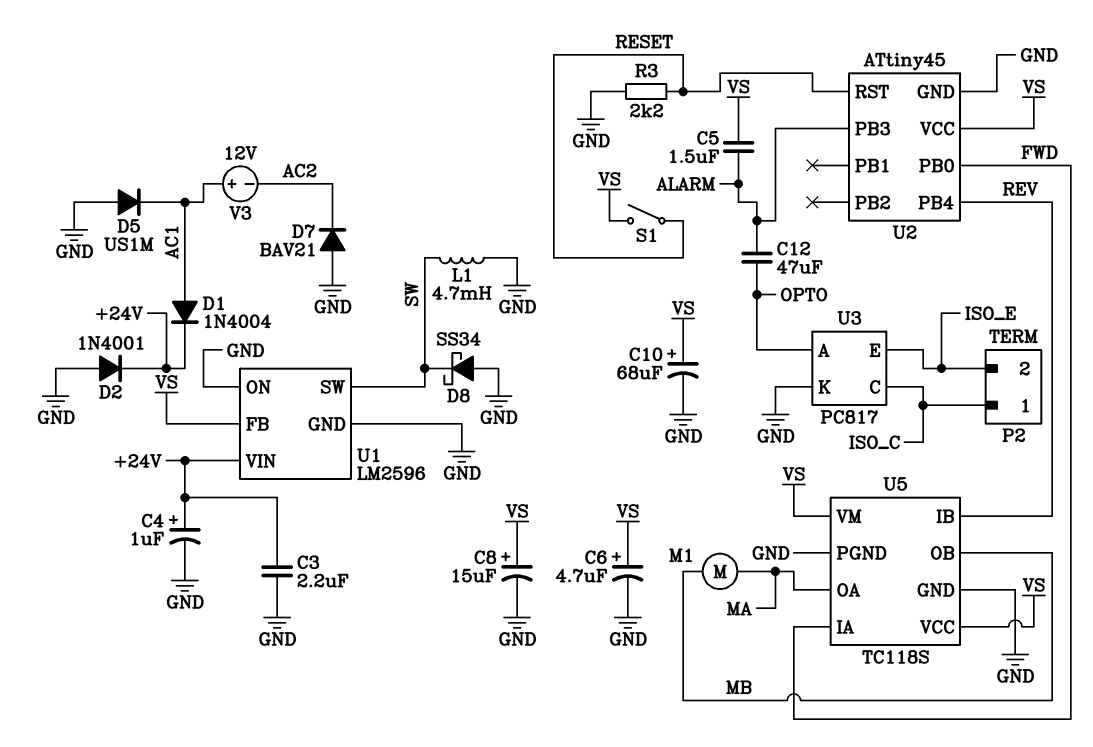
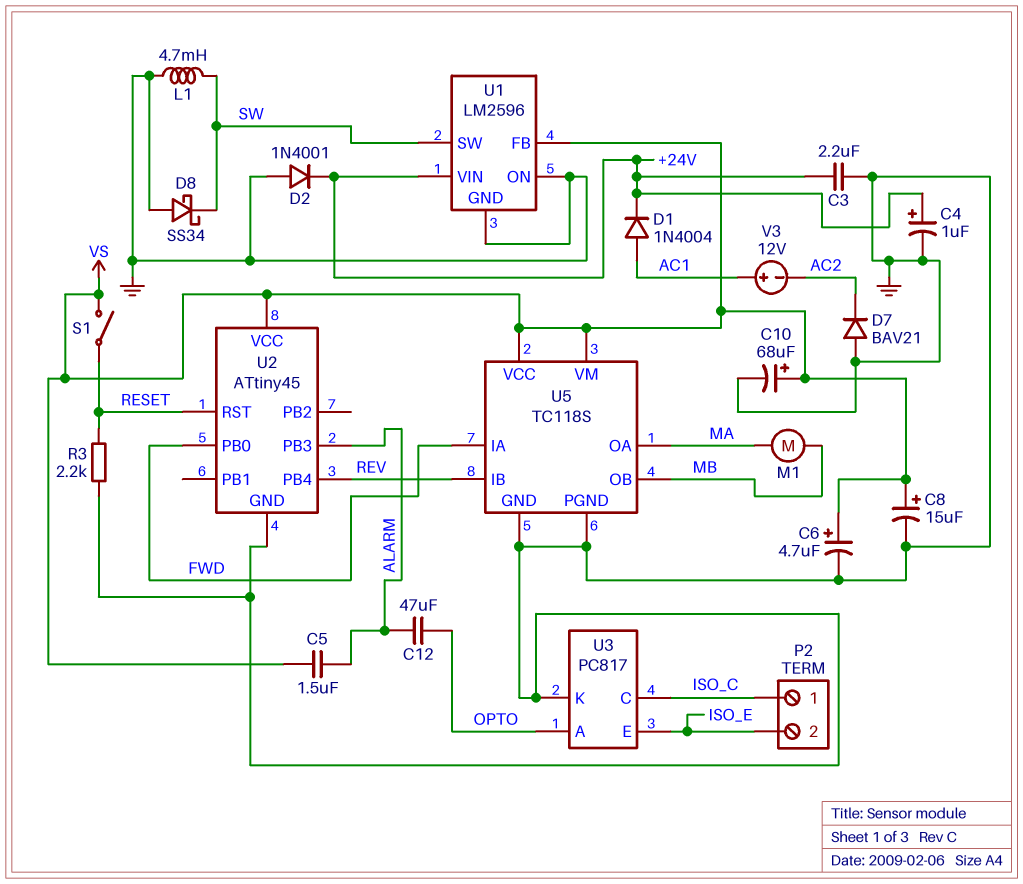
D5: diode US1M (A GND, K AC1) -> none

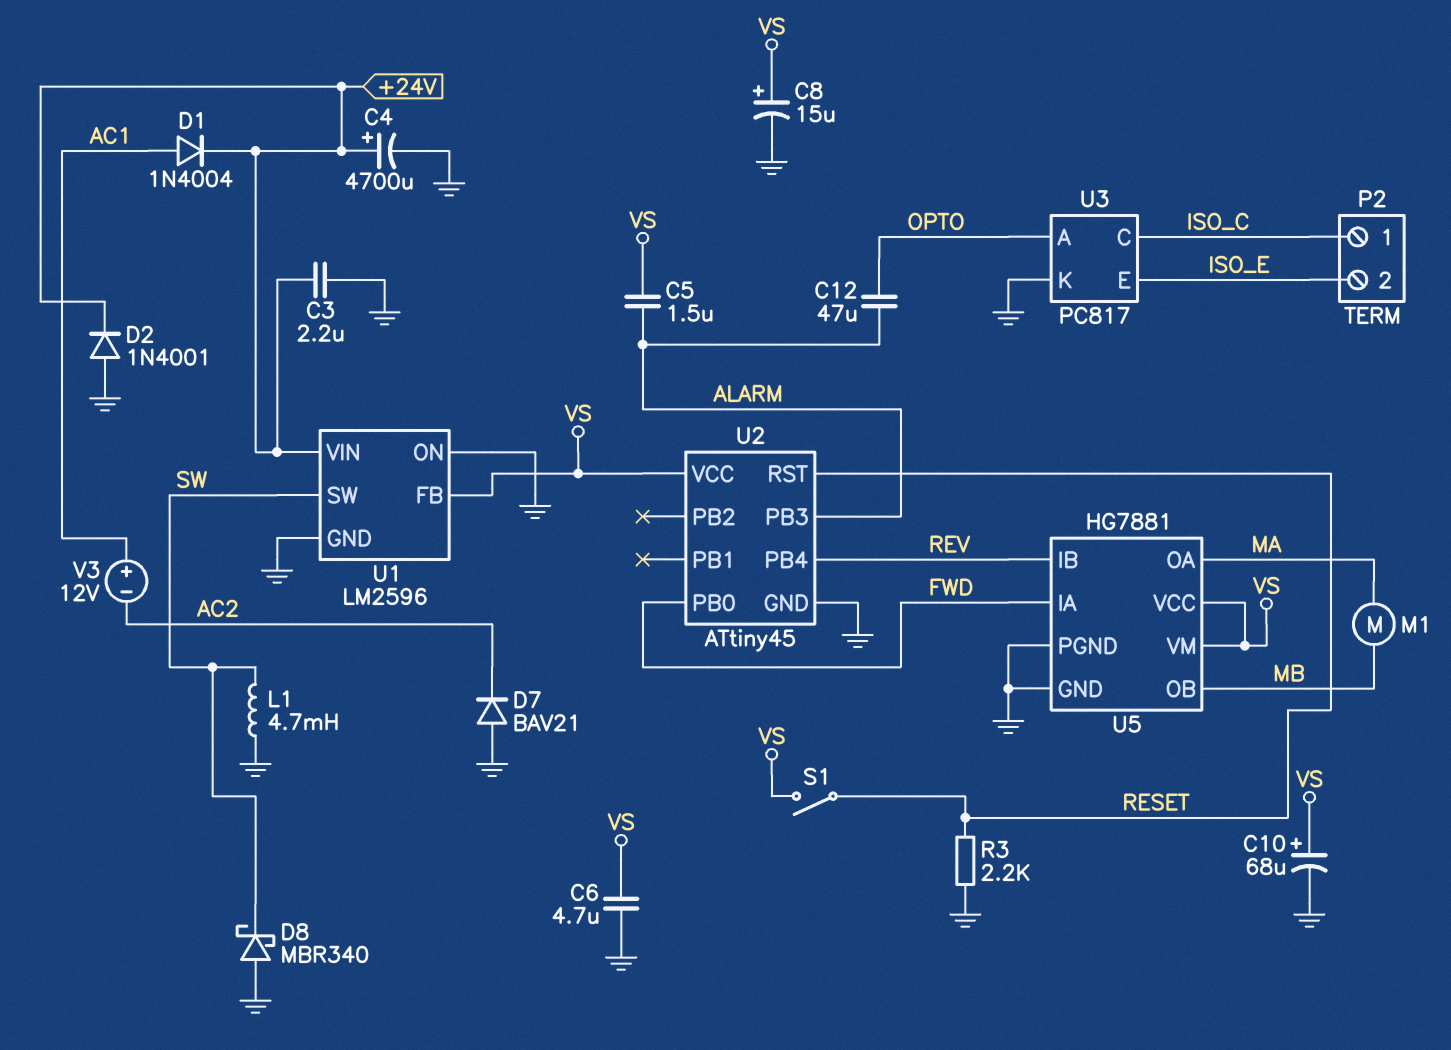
C4: 1uF (plus +24V, minus GND) -> 4700uF (plus +24V, minus GND)
C6: 4.7uF (plus VS, minus GND) -> 4.7uF (GND, VS)
D8: schottky SS34 (A GND, K SW) -> schottky MBR340 (A GND, K SW)
U5: TC118S -> HG7881

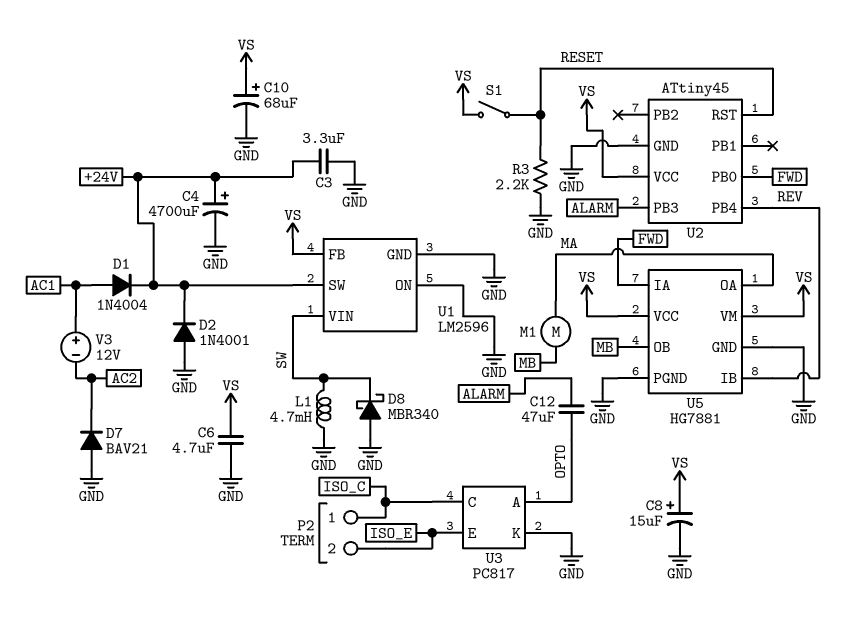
C3: 2.2uF (+24V, GND) -> 3.3uF (+24V, GND)
C5: 1.5uF (ALARM, VS) -> none
U1 pin SW: SW -> +24V
U1 pin VIN: +24V -> SW

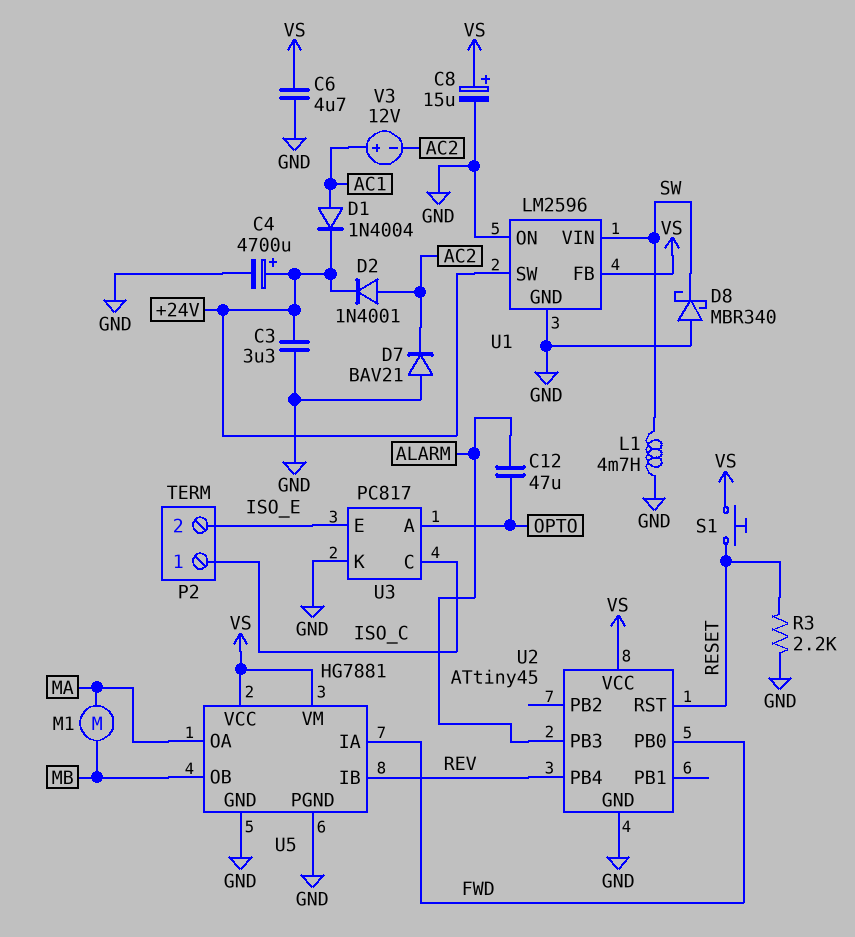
C10: 68uF (plus VS, minus GND) -> none
D2: diode 1N4001 (A GND, K +24V) -> diode 1N4001 (A AC2, K +24V)
S1: switch (RESET, VS) -> button (RESET, VS)

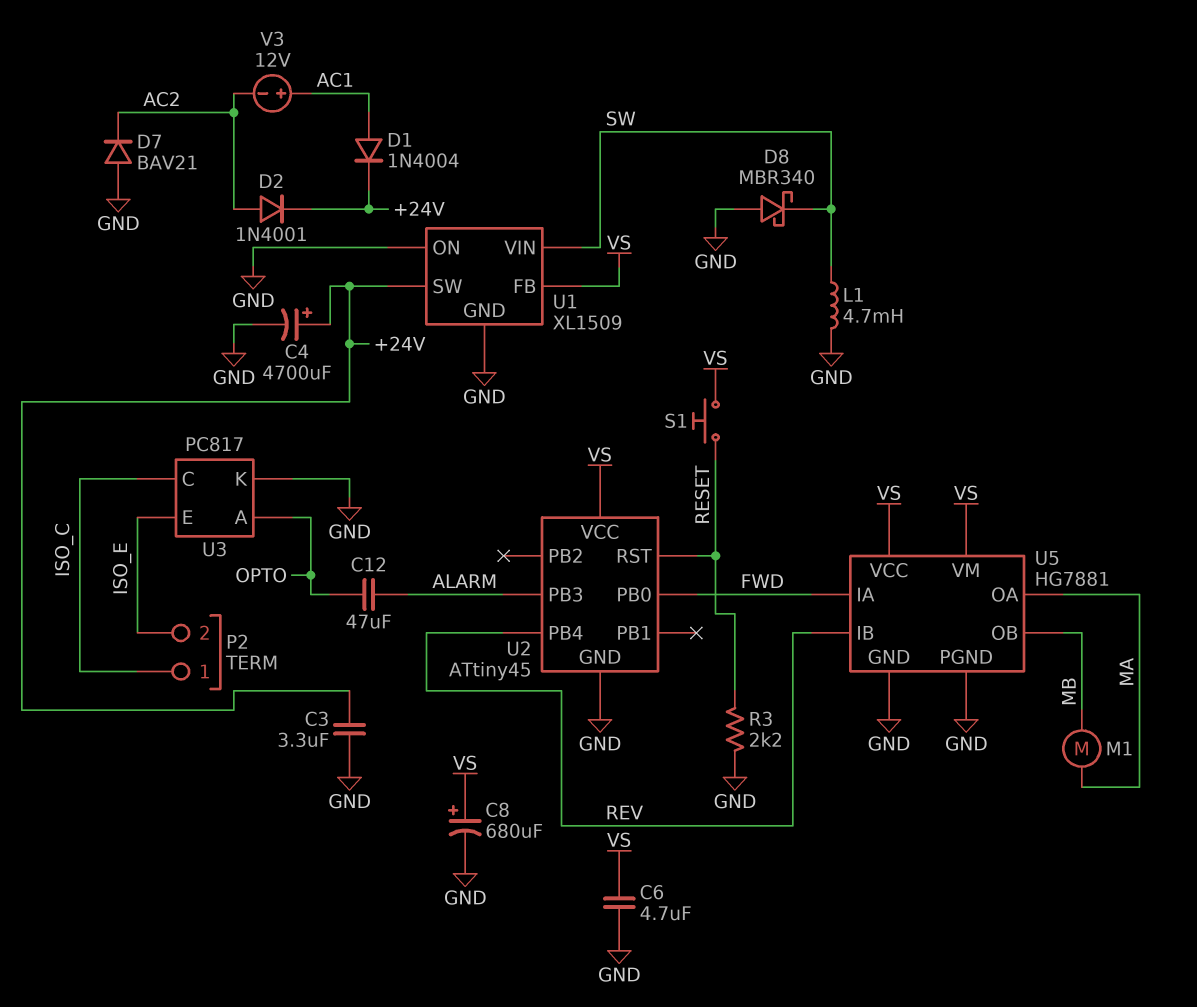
C8: 15uF (plus VS, minus GND) -> 680uF (plus VS, minus GND)
U1: LM2596 -> XL1509

